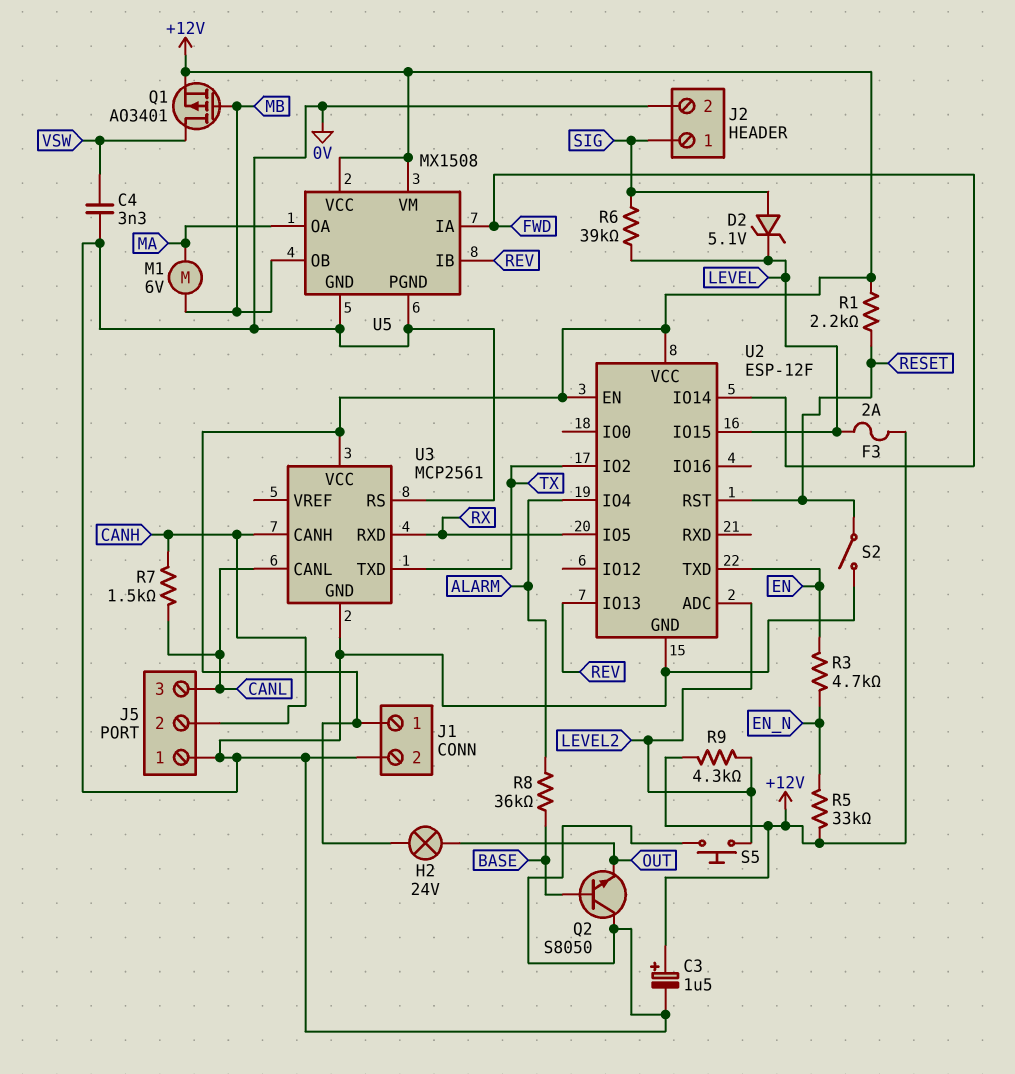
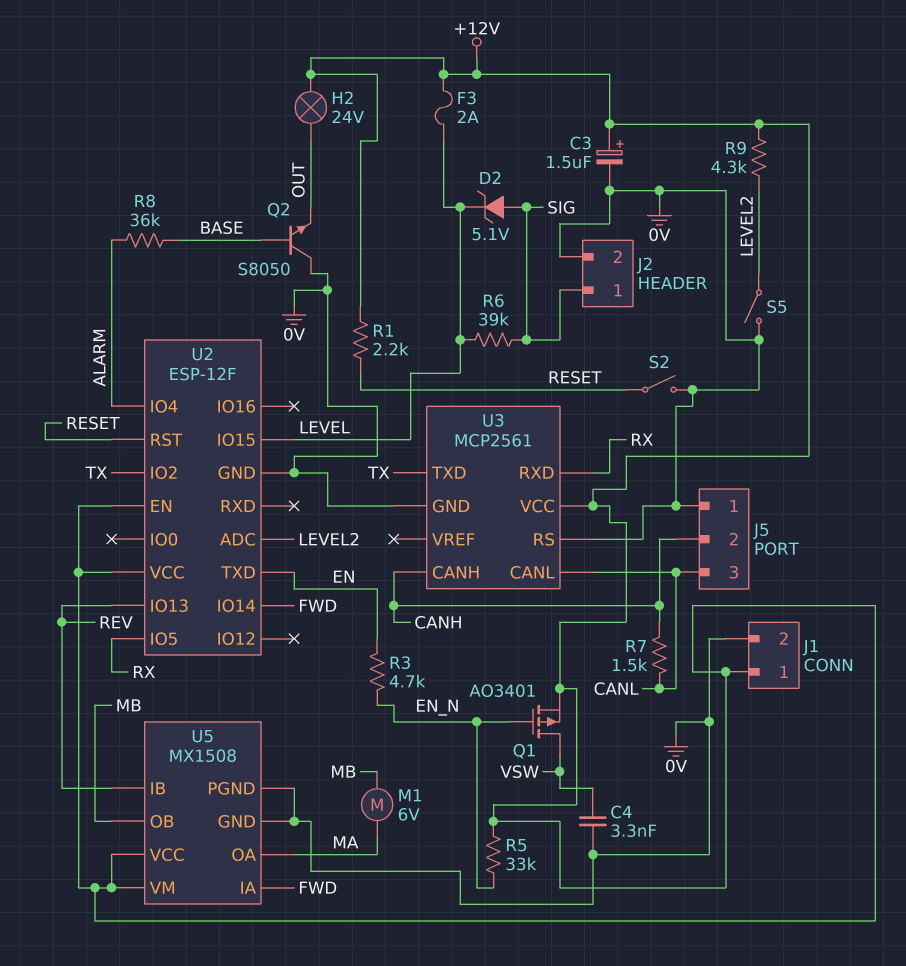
Q1: PMOS AO3401 (G MB, D VSW, S +12V) -> PMOS AO3401 (G EN_N, D VSW, S +12V)
S5: button (0V, LEVEL2) -> switch (0V, LEVEL2)

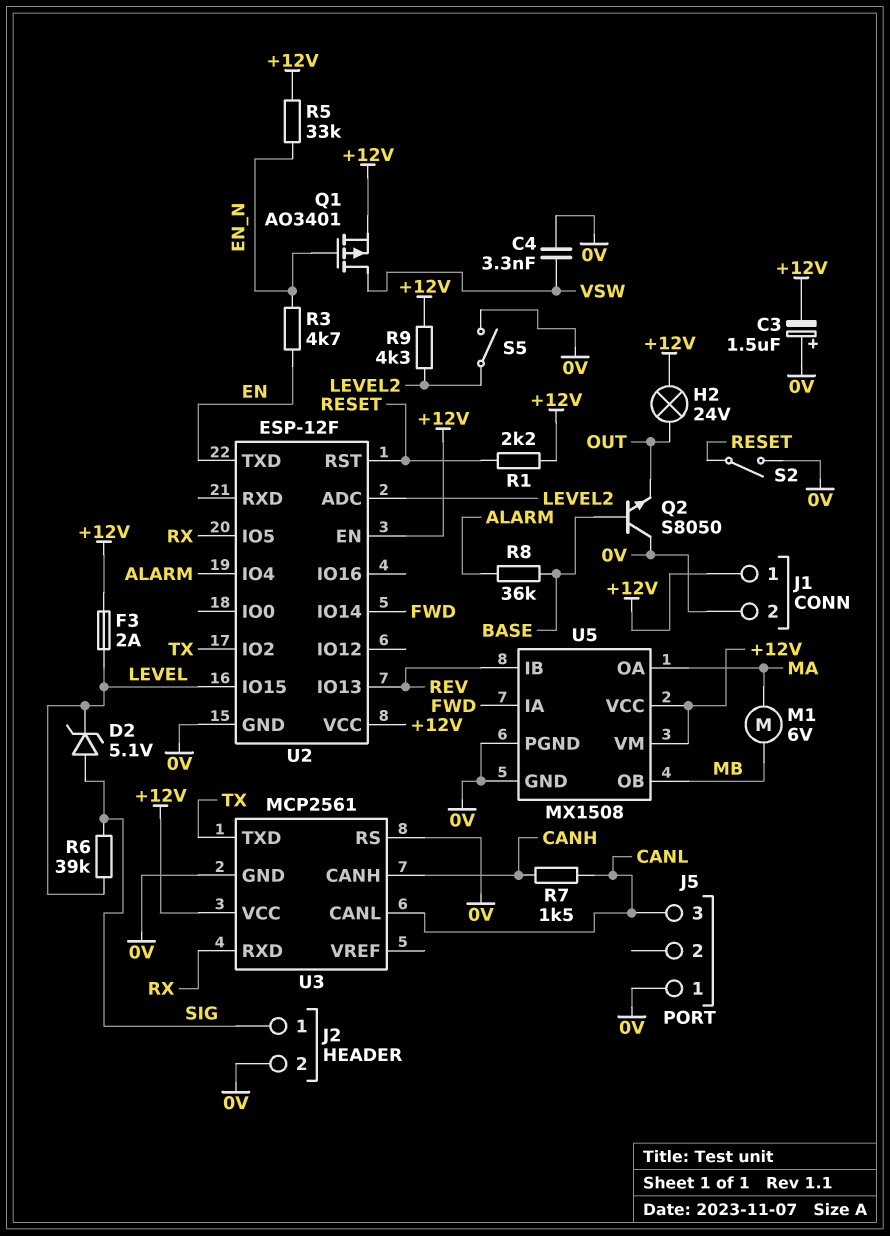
C3: 1.5uF (plus +12V, minus 0V) -> 1.5uF (plus 0V, minus +12V)
J5 pin 2: CANH -> none

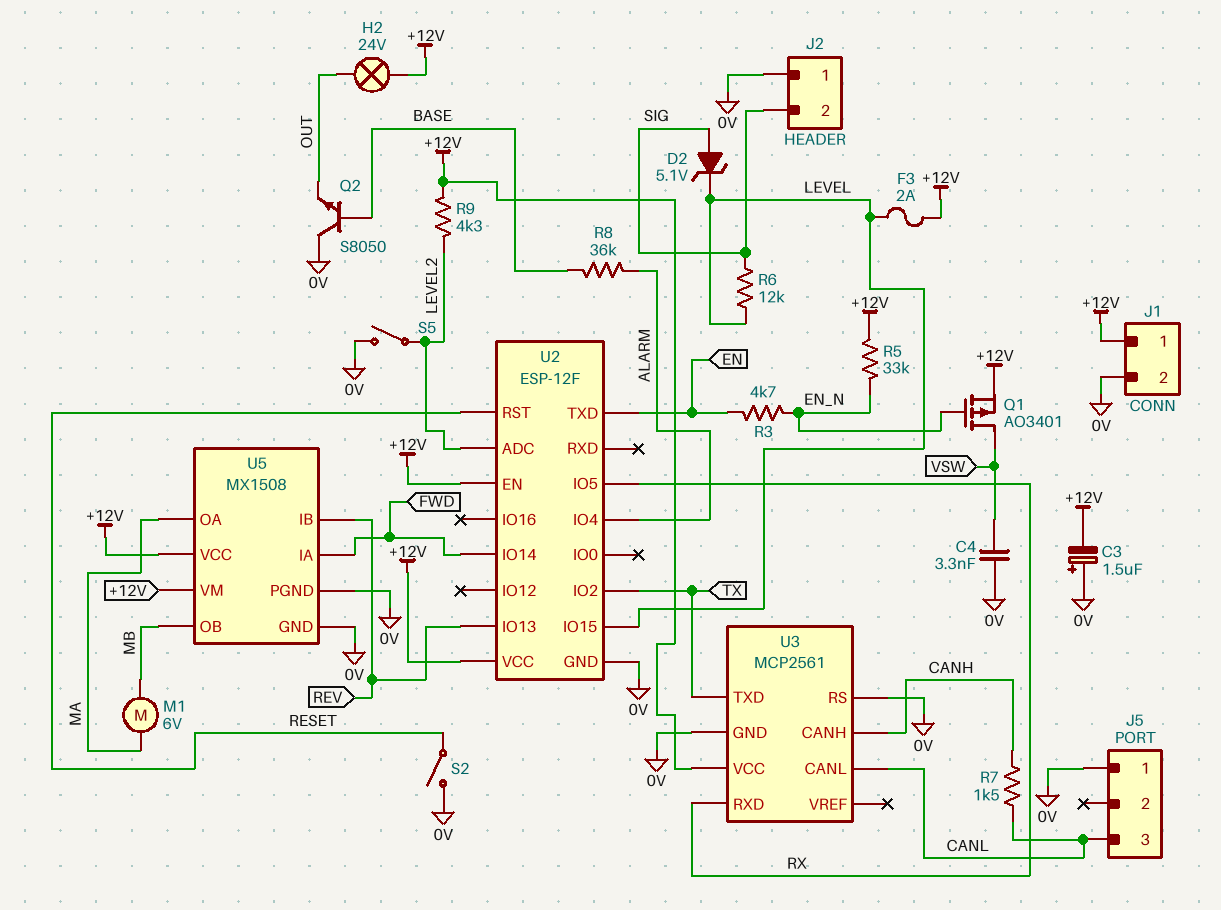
J2 pin 1: SIG -> 0V
J2 pin 2: 0V -> SIG
R1: 2.2k (+12V, RESET) -> none
R6: 39k (LEVEL, SIG) -> 12k (LEVEL, SIG)

